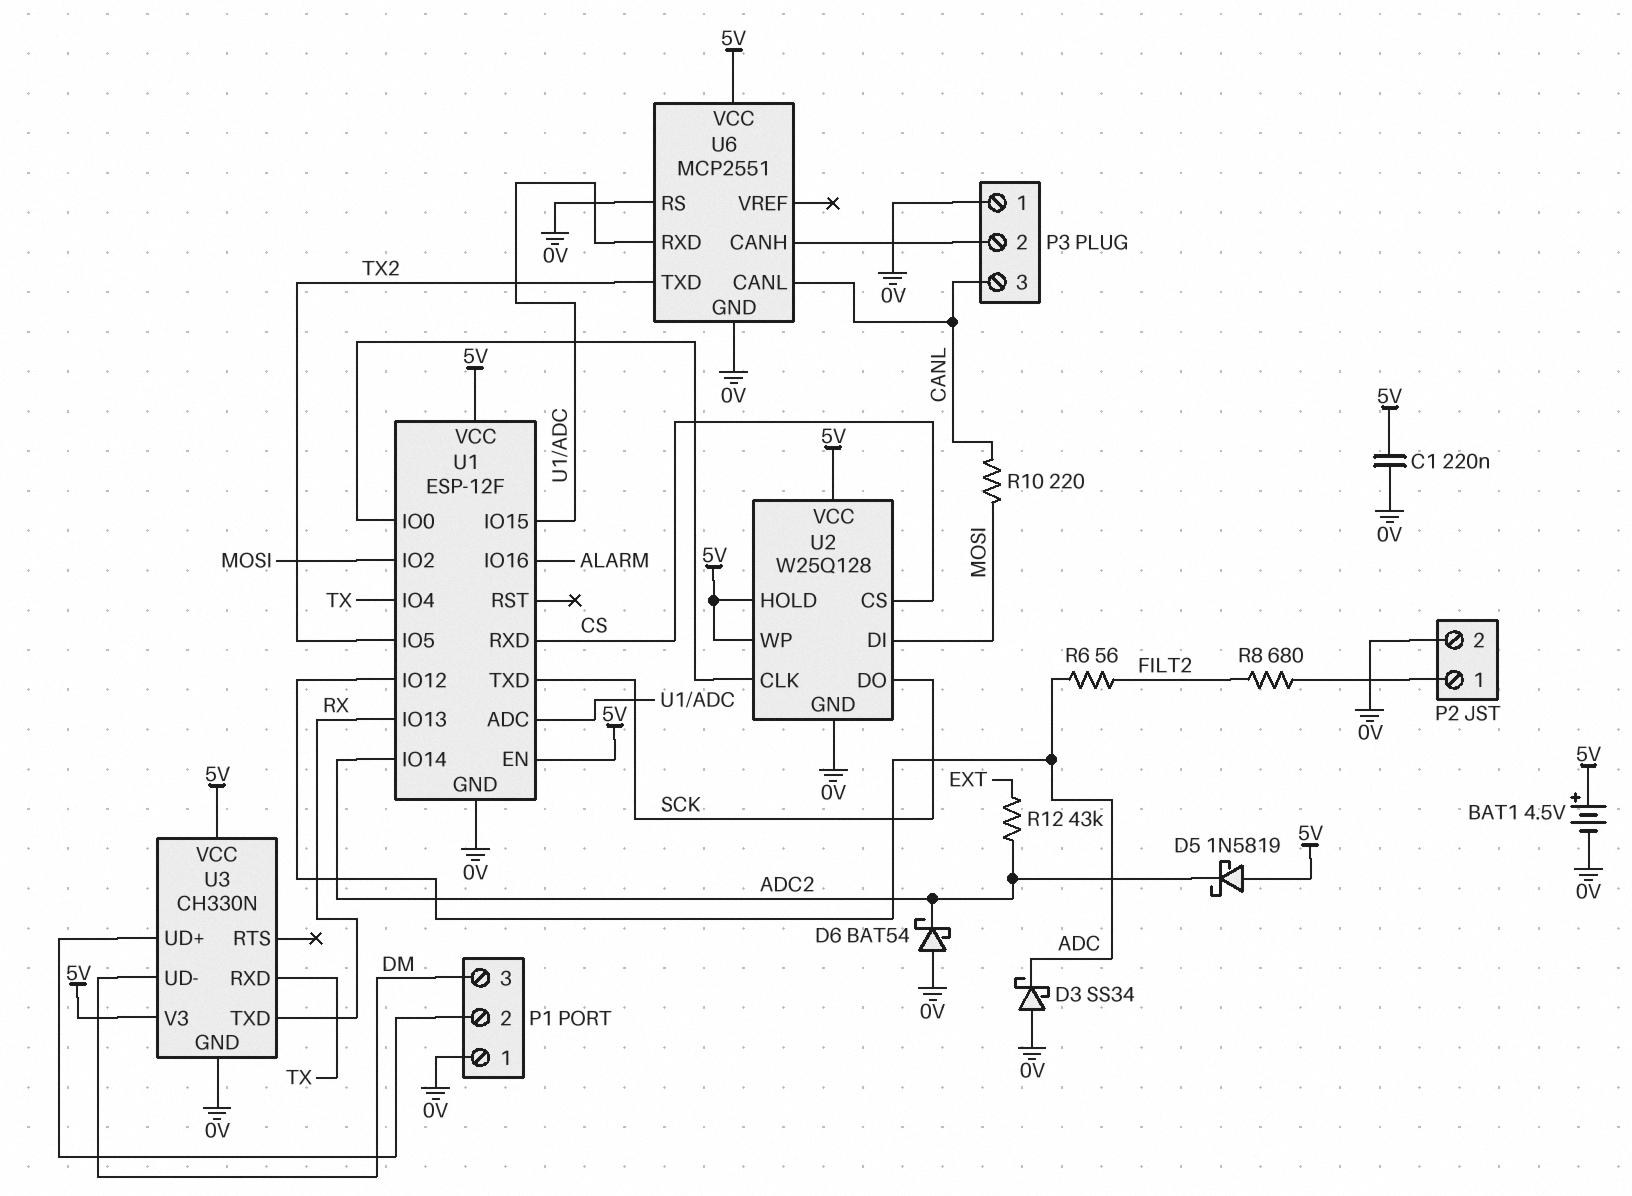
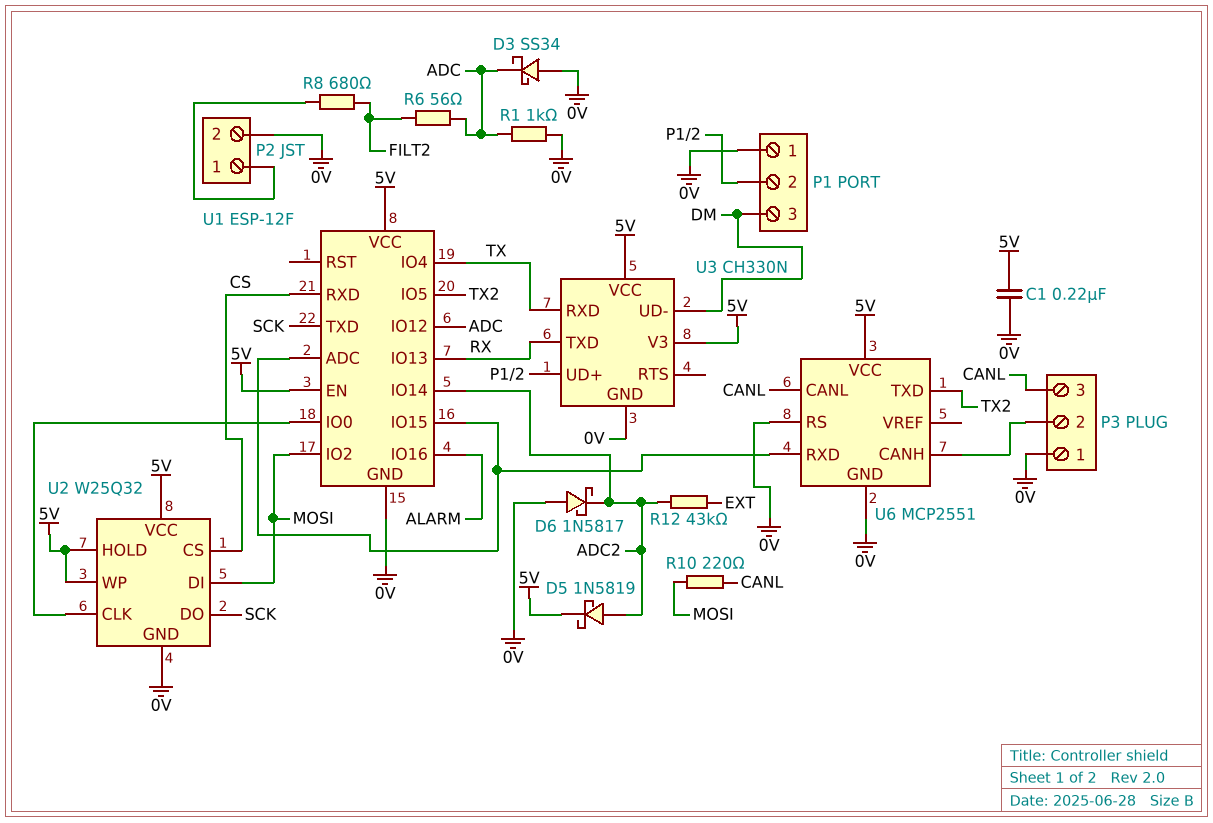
BAT1: 4.5V (plus 5V, minus 0V) -> none
D5: schottky 1N5819 (A 5V, K ADC2) -> schottky 1N5819 (A ADC2, K 5V)
D6: schottky BAT54 (A 0V, K ADC2) -> schottky 1N5817 (A 0V, K ADC2)
R1: none -> 1k (0V, ADC)
U2: W25Q128 -> W25Q32

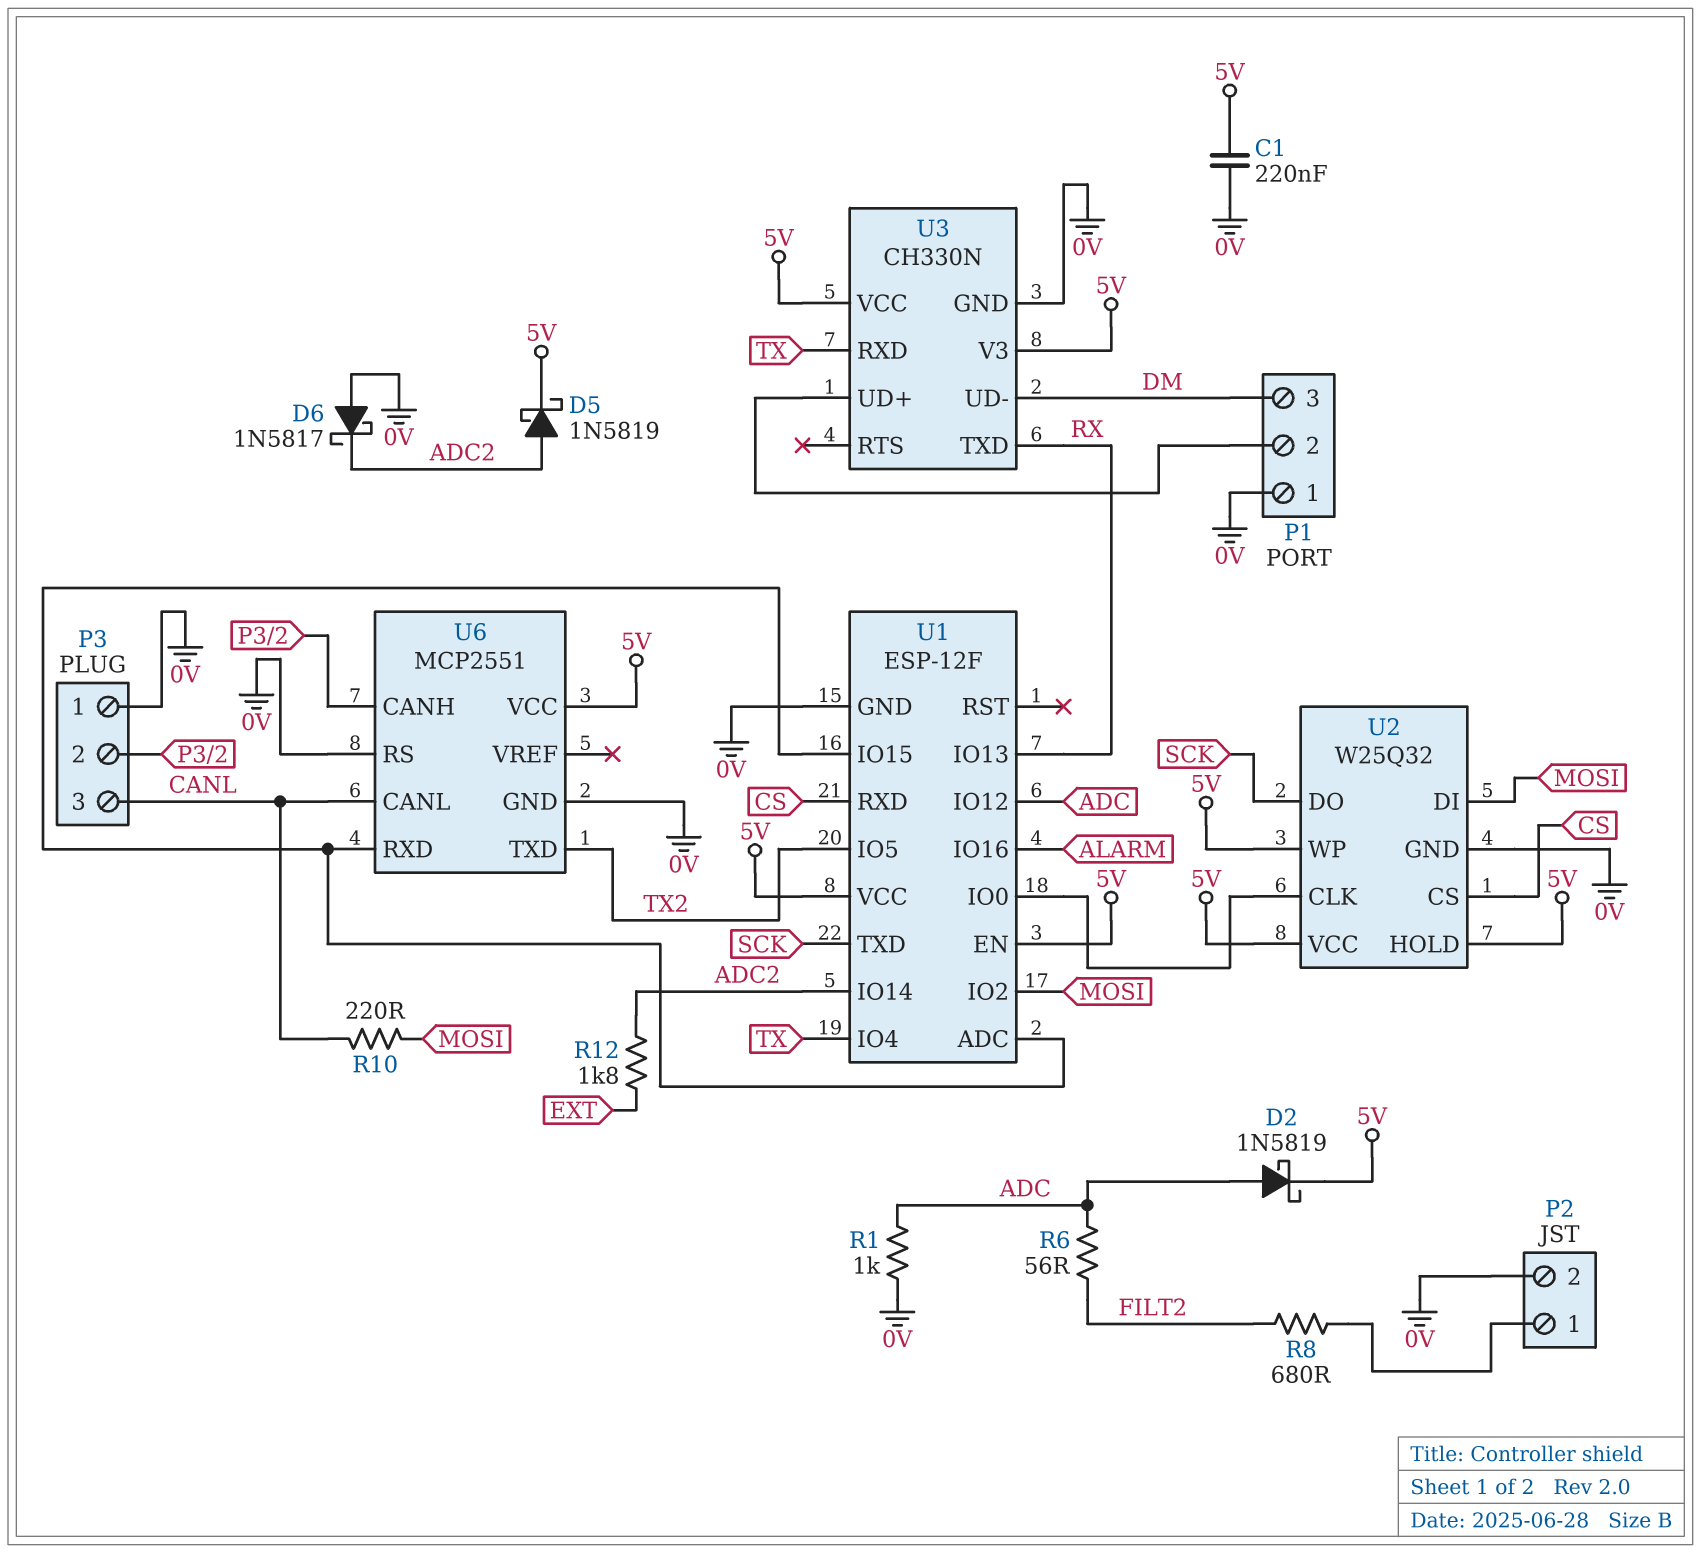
D2: none -> schottky 1N5819 (A ADC, K 5V)
D3: schottky SS34 (A 0V, K ADC) -> none
R12: 43k (ADC2, EXT) -> 1.8k (ADC2, EXT)

